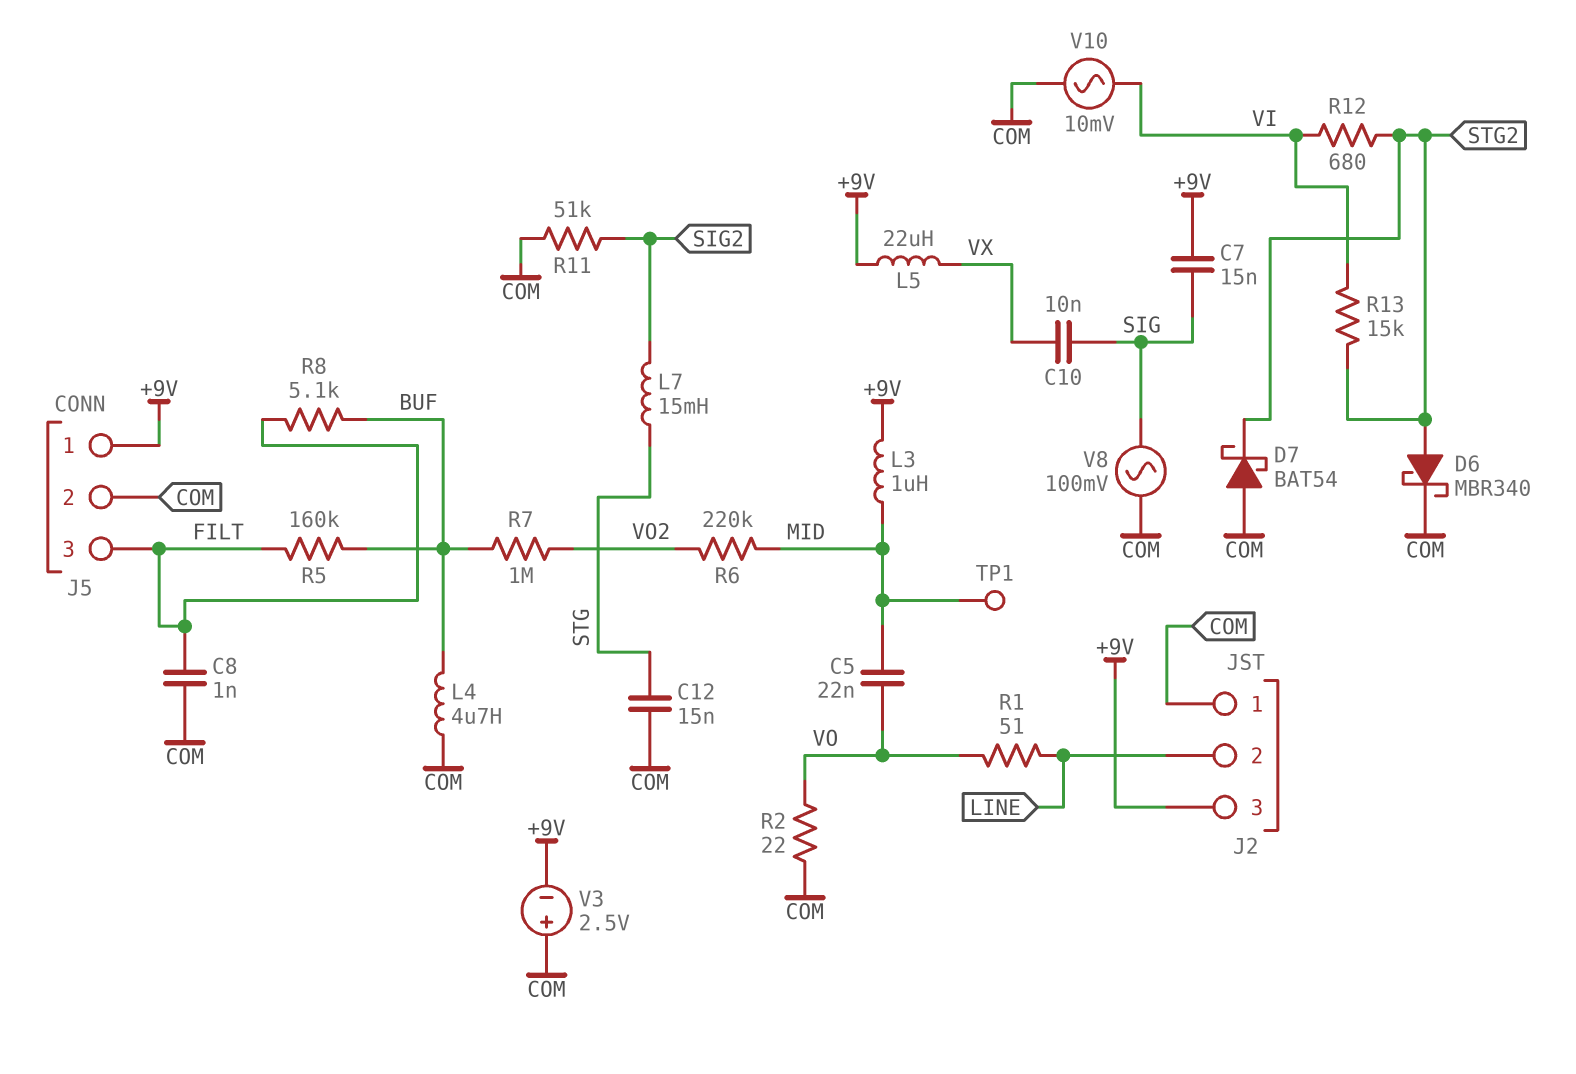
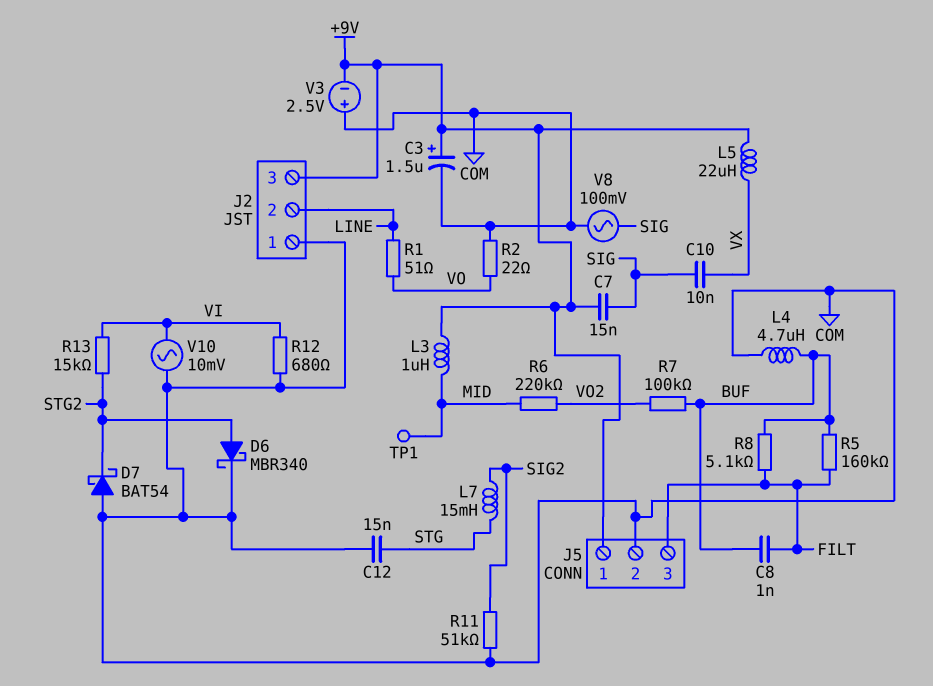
C3: none -> 1.5uF (plus +9V, minus COM)
C5: 22nF (MID, VO) -> none
C8: 1nF (COM, FILT) -> 1nF (BUF, FILT)
R7: 1M (BUF, VO2) -> 100k (BUF, VO2)
R12: 680 (STG2, VI) -> 680 (COM, VI)

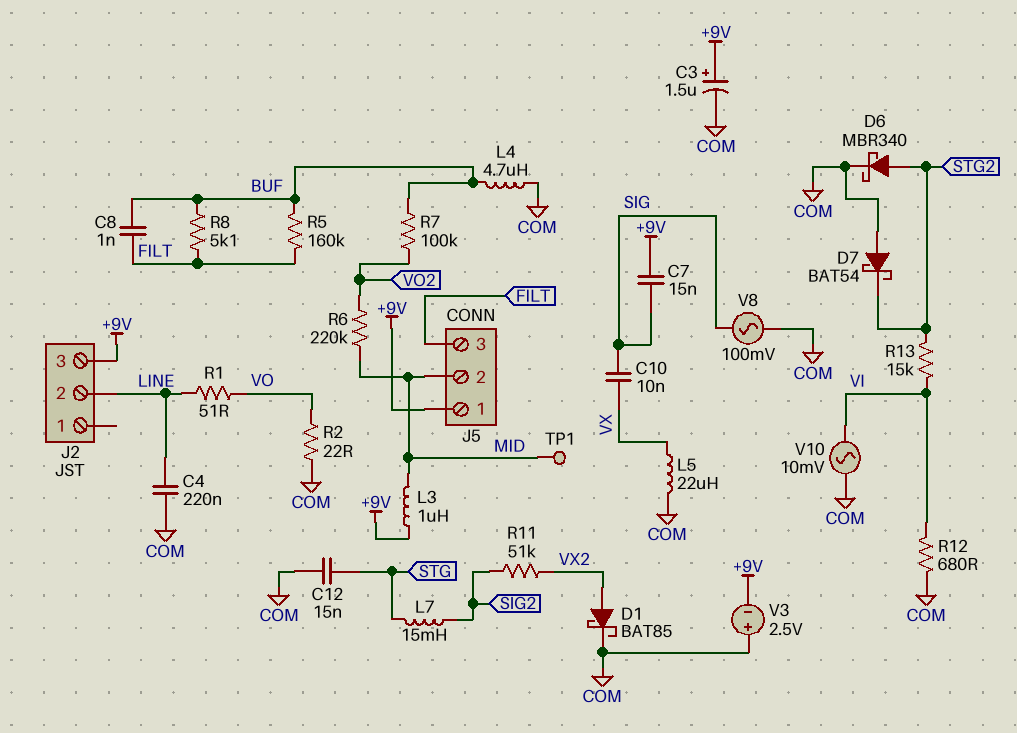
C4: none -> 220nF (COM, LINE)
D1: none -> schottky BAT85 (A VX2, K COM)
J2 pin 1: COM -> none
J5 pin 2: COM -> MID
L5: 22uH (+9V, VX) -> 22uH (COM, VX)
R11: 51k (COM, SIG2) -> 51k (SIG2, VX2)

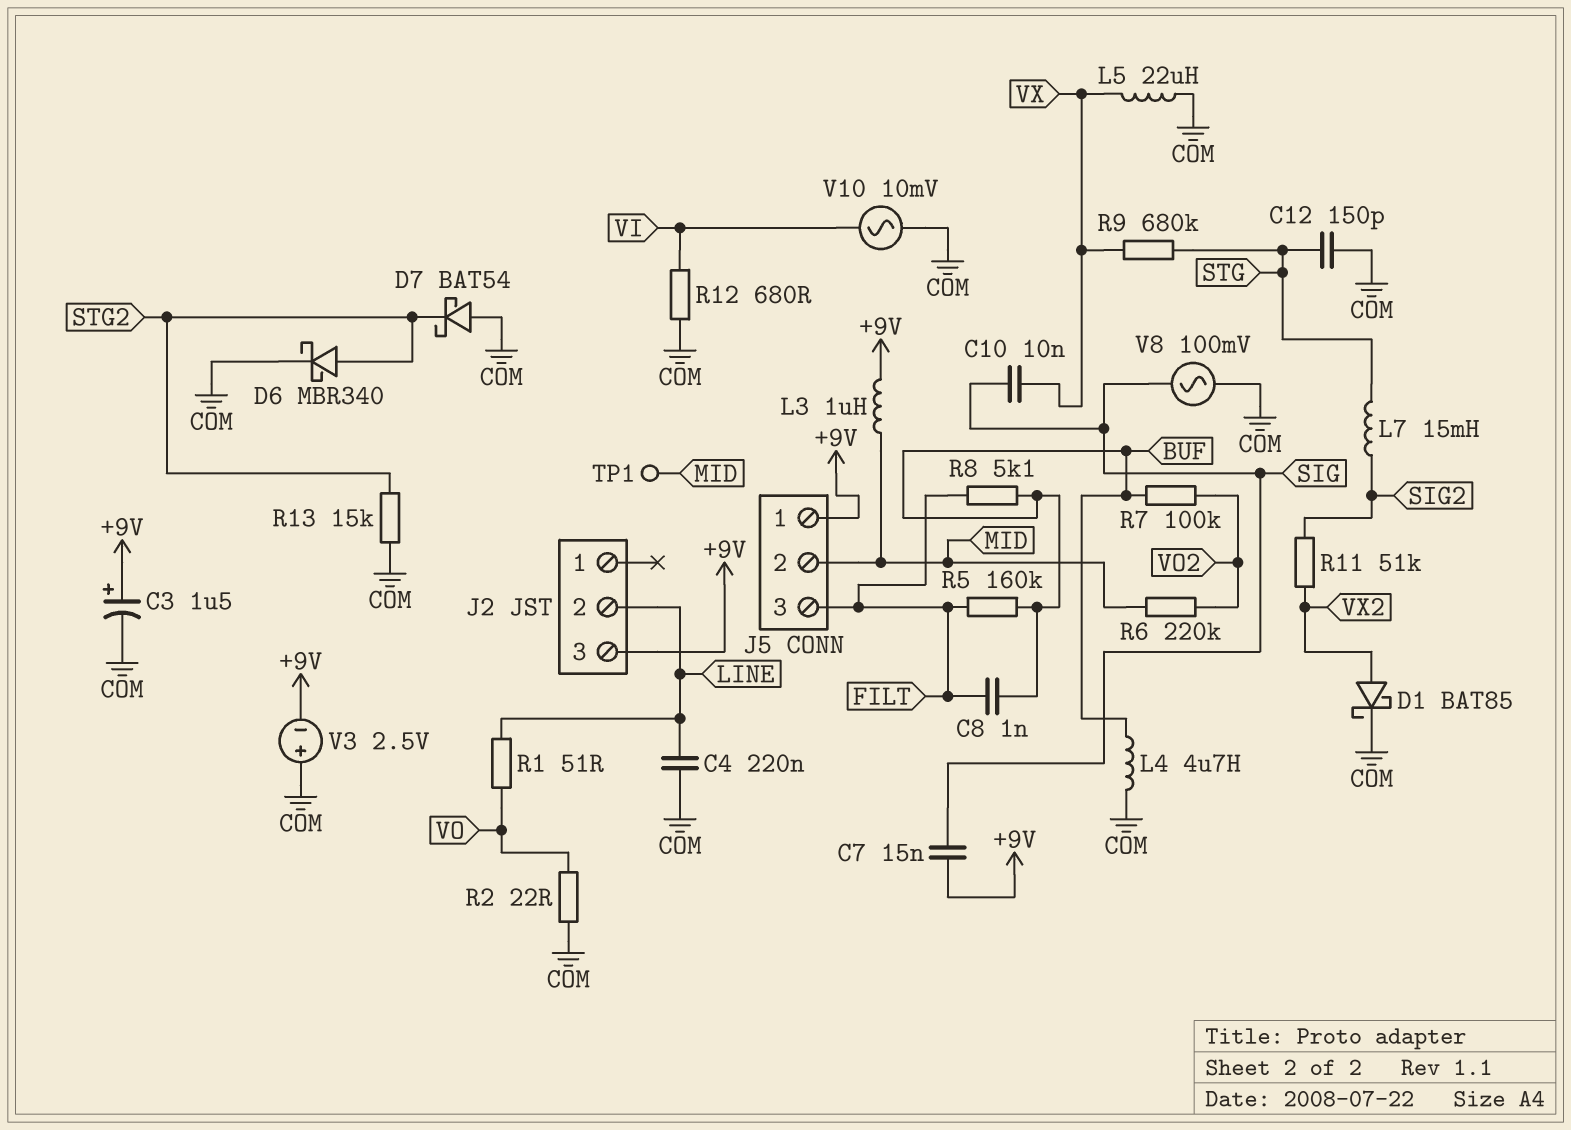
C12: 15nF (COM, STG) -> 150pF (COM, STG)
R9: none -> 680k (STG, VX)
R13: 15k (STG2, VI) -> 15k (COM, STG2)

